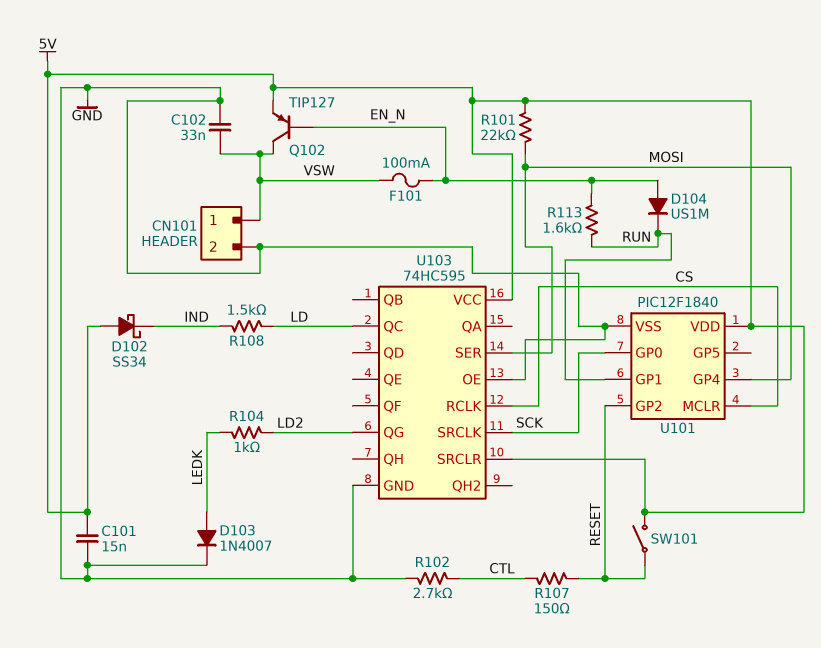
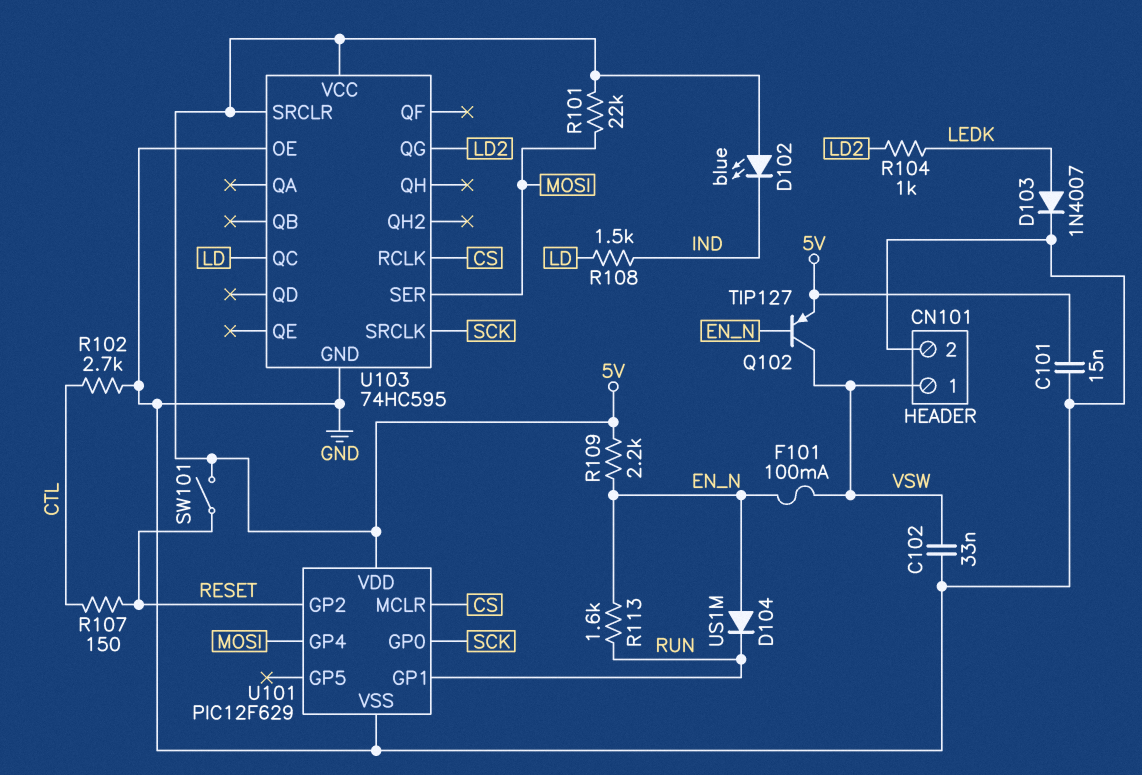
D102: schottky SS34 (A 5V, K IND) -> LED blue (A 5V, K IND)
R109: none -> 2.2k (5V, EN_N)
U101: PIC12F1840 -> PIC12F629

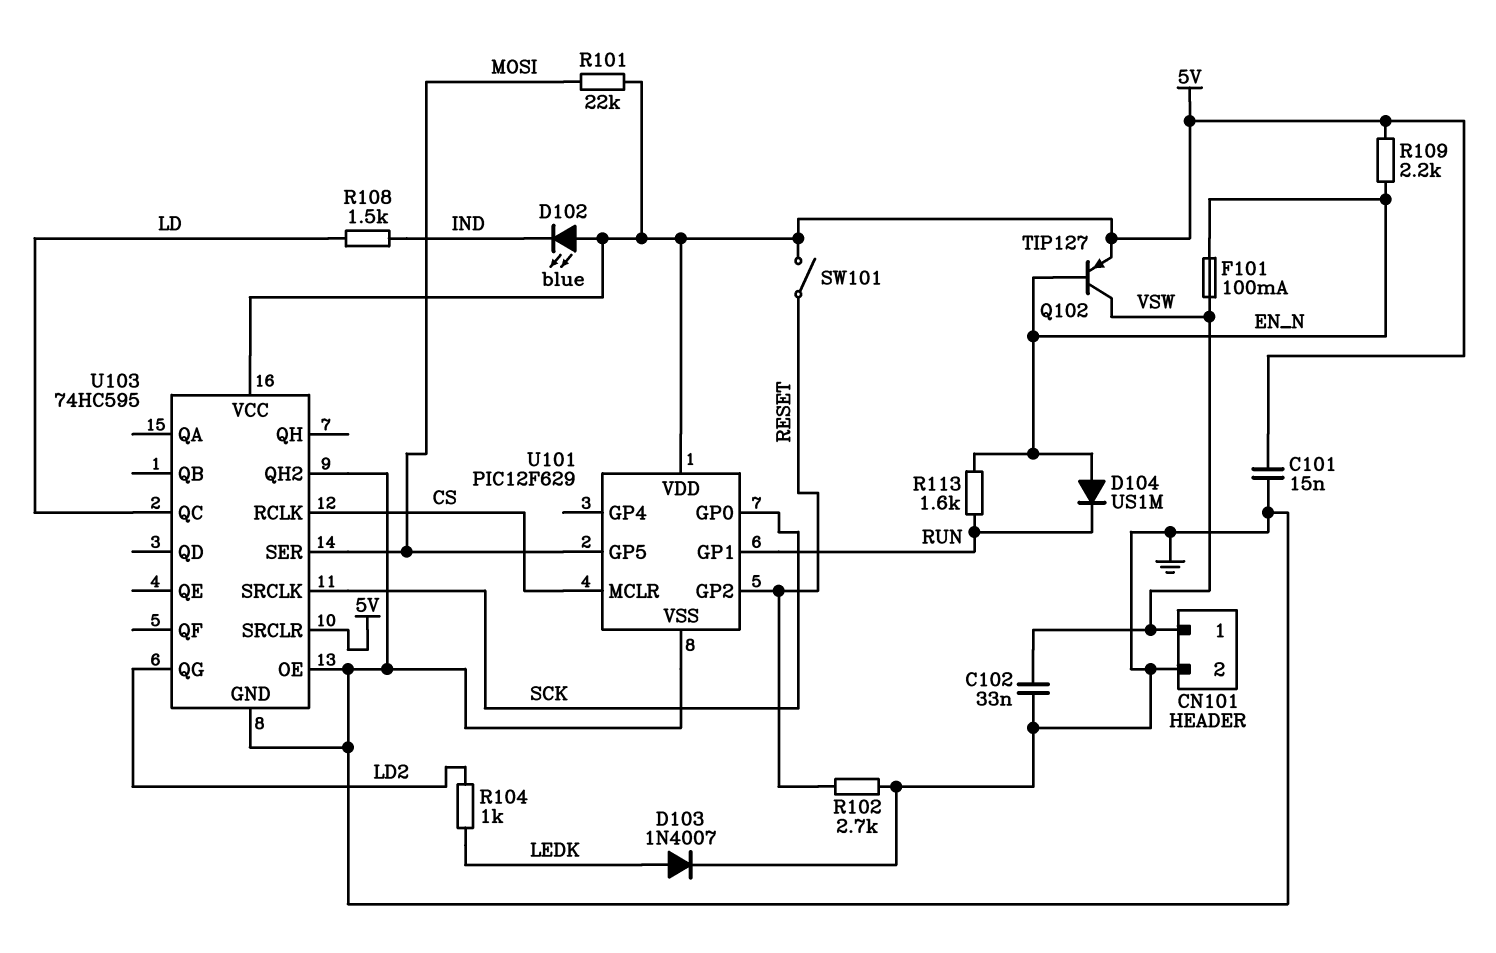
R102: 2.7k (CTL, GND) -> 2.7k (GND, RESET)
R107: 150 (CTL, RESET) -> none
U101 pin GP4: MOSI -> none
U101 pin GP5: none -> MOSI
U103 pin QH2: none -> GND

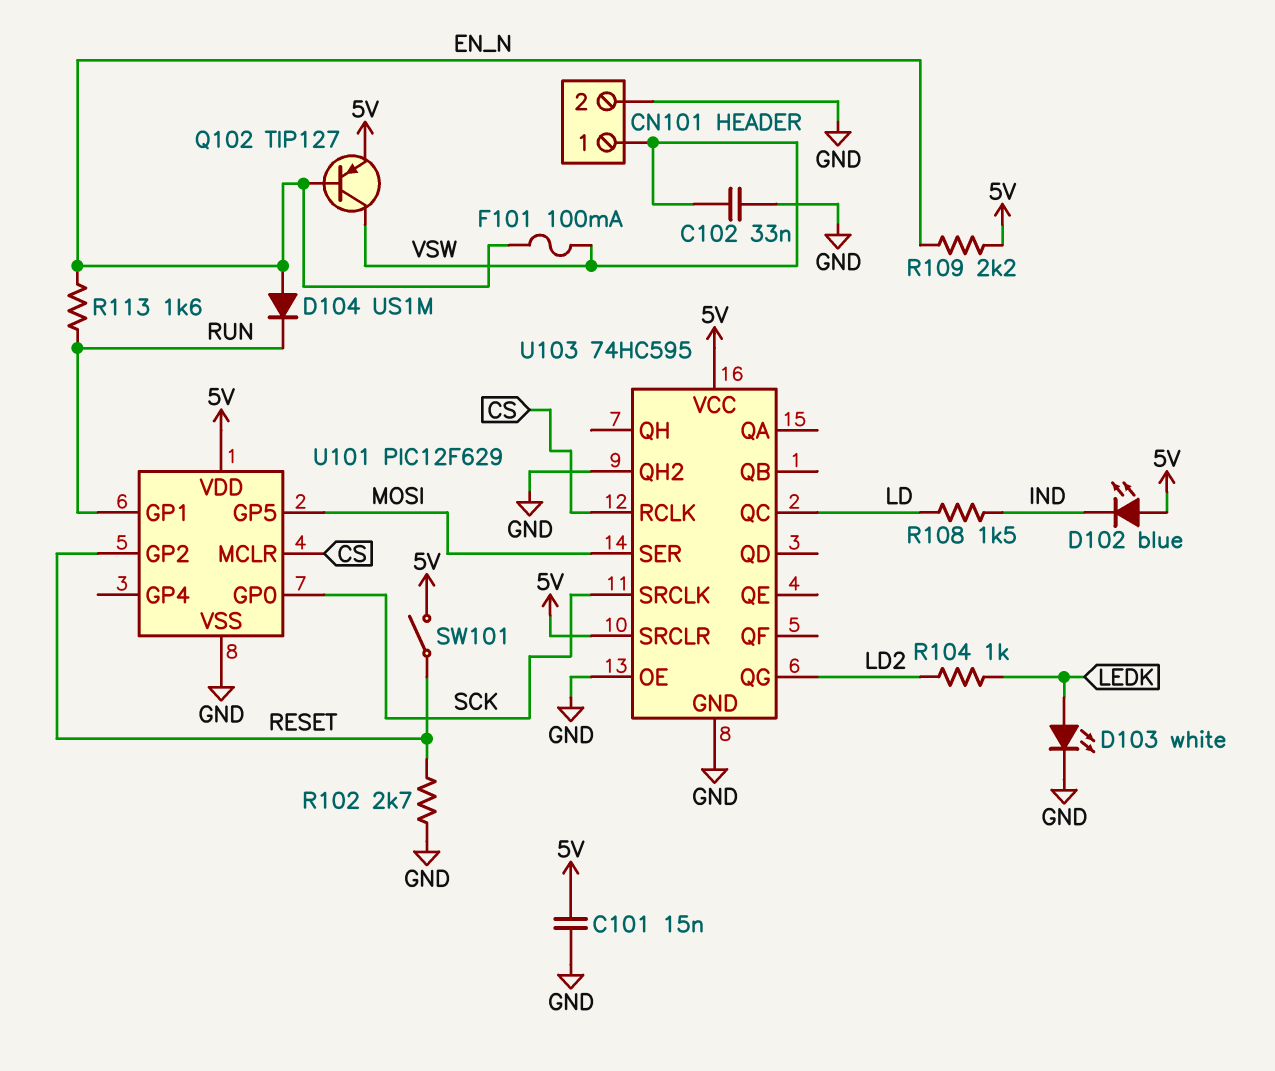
D103: diode 1N4007 (A LEDK, K GND) -> LED white (A LEDK, K GND)
R101: 22k (5V, MOSI) -> none

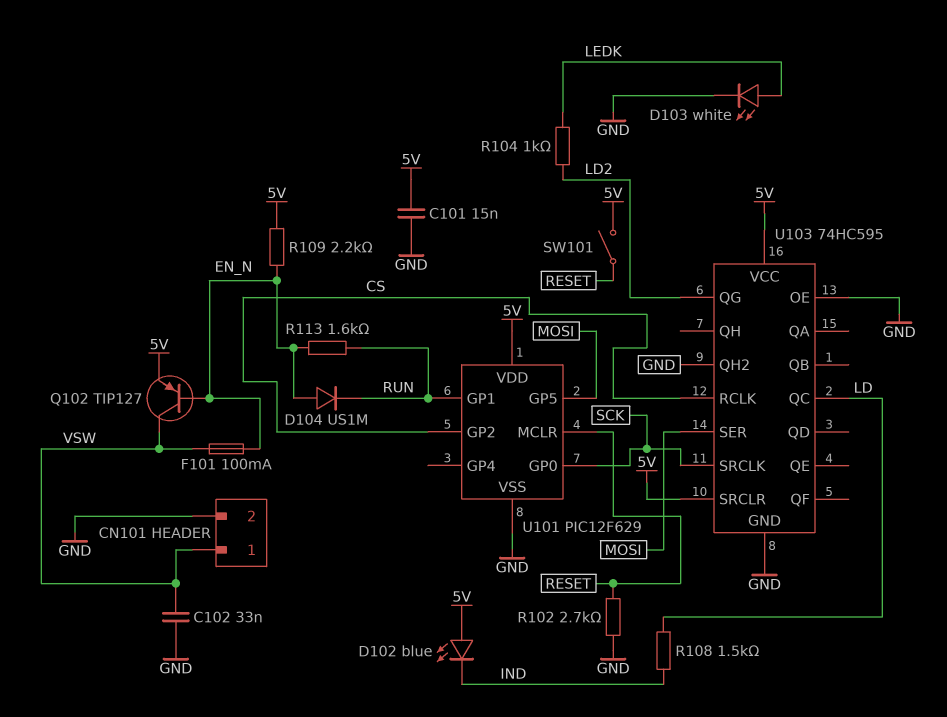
U101 pin GP2: RESET -> CS
U101 pin MCLR: CS -> RESET

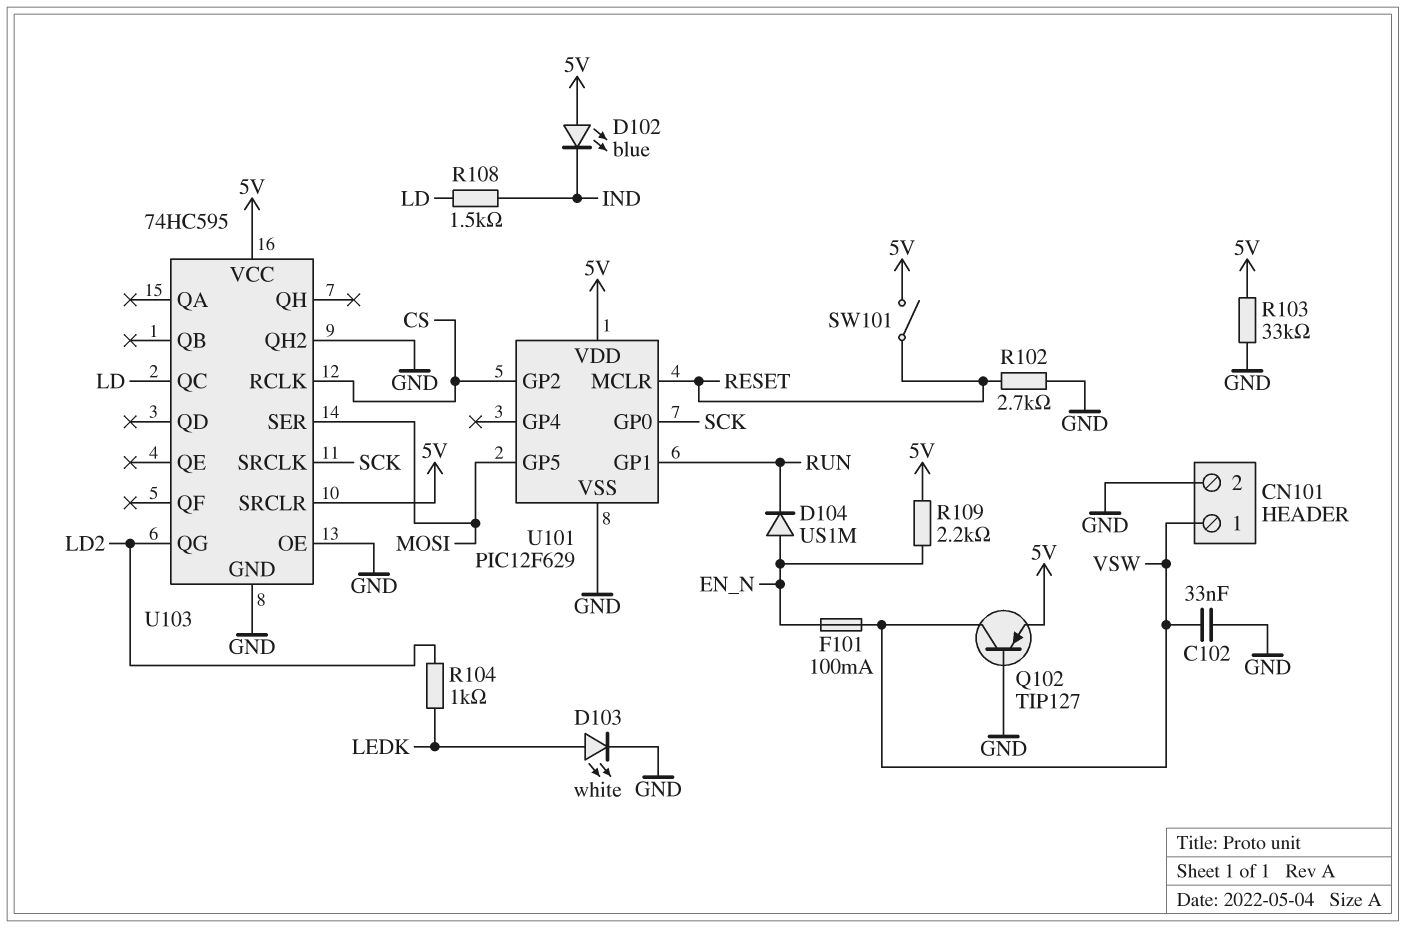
C101: 15nF (5V, GND) -> none
Q102: PNP TIP127 (B EN_N, C VSW, E 5V) -> PNP TIP127 (B GND, C VSW, E 5V)
R103: none -> 33k (5V, GND)
R113: 1.6k (EN_N, RUN) -> none

